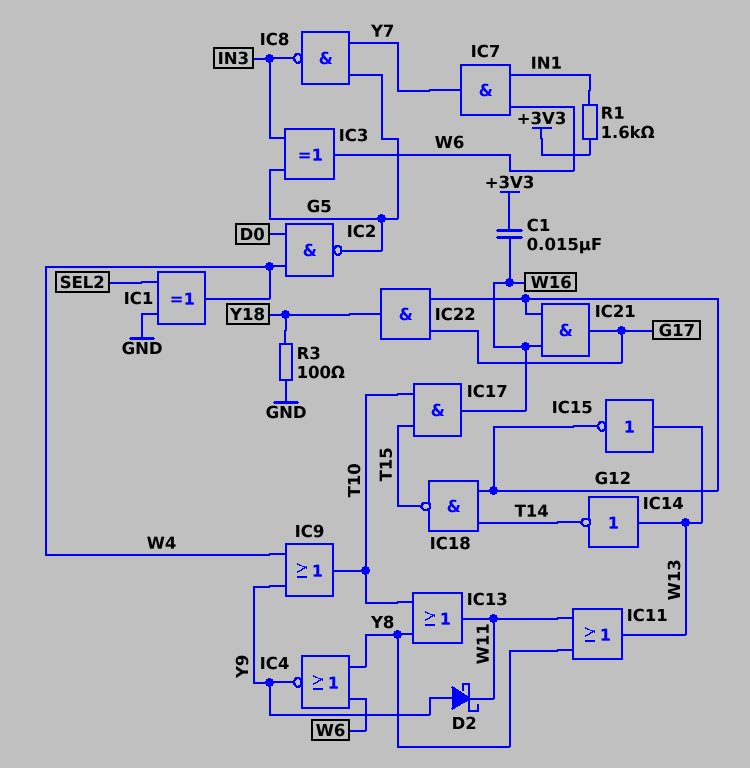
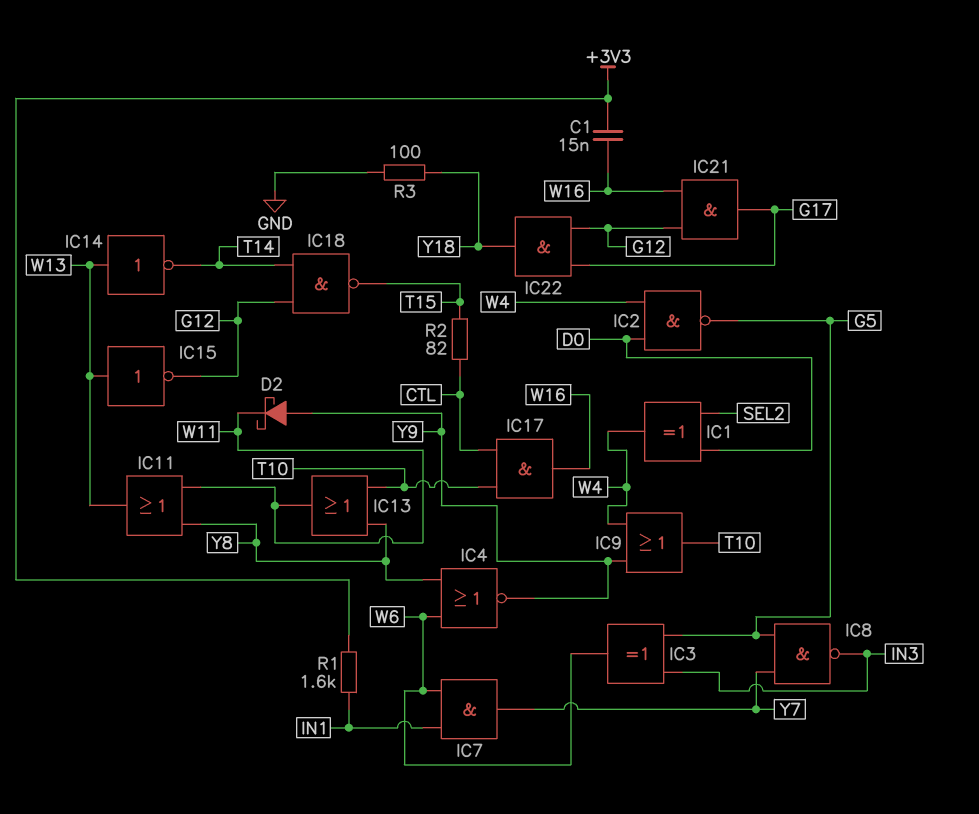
IC1: XOR (in GND, in SEL2, out W4) -> XOR (in D0, in SEL2, out W4)
IC17: AND (in T10, in T15, out W16) -> AND (in CTL, in T10, out W16)
R2: none -> 82 (CTL, T15)

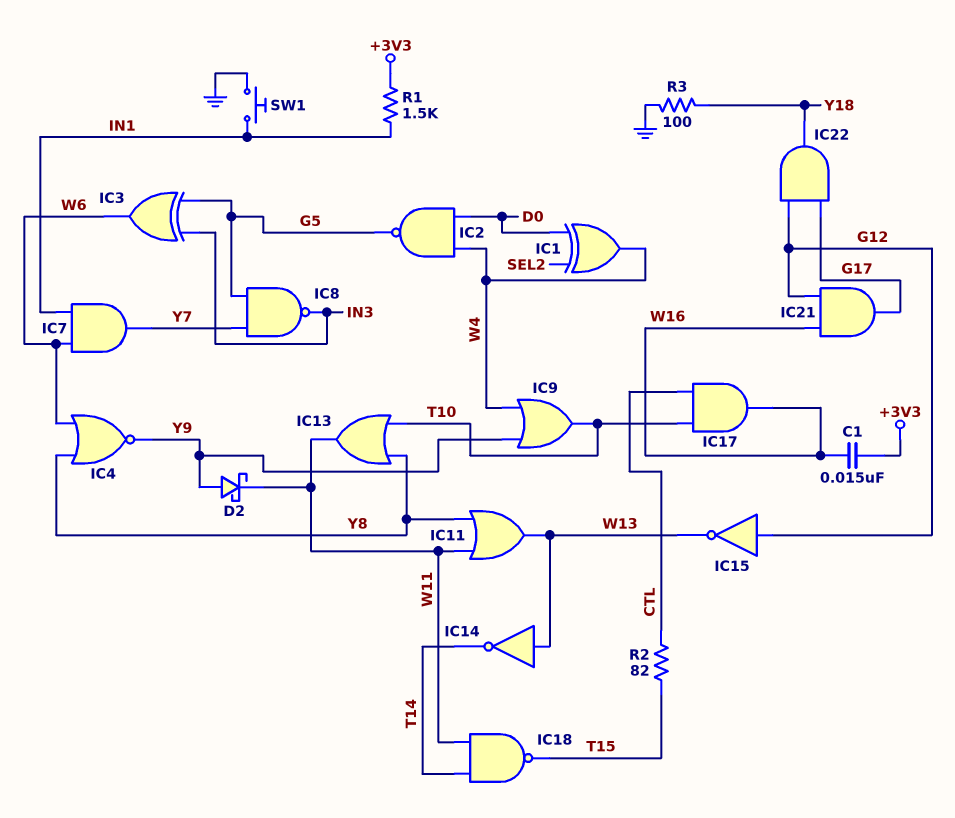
IC15: NOT (in W13, out G12) -> NOT (in G12, out W13)
IC18: NAND (in G12, in T14, out T15) -> NAND (in T14, in W11, out T15)
R1: 1.6k (+3V3, IN1) -> 1.5k (+3V3, IN1)
SW1: none -> button (GND, IN1)

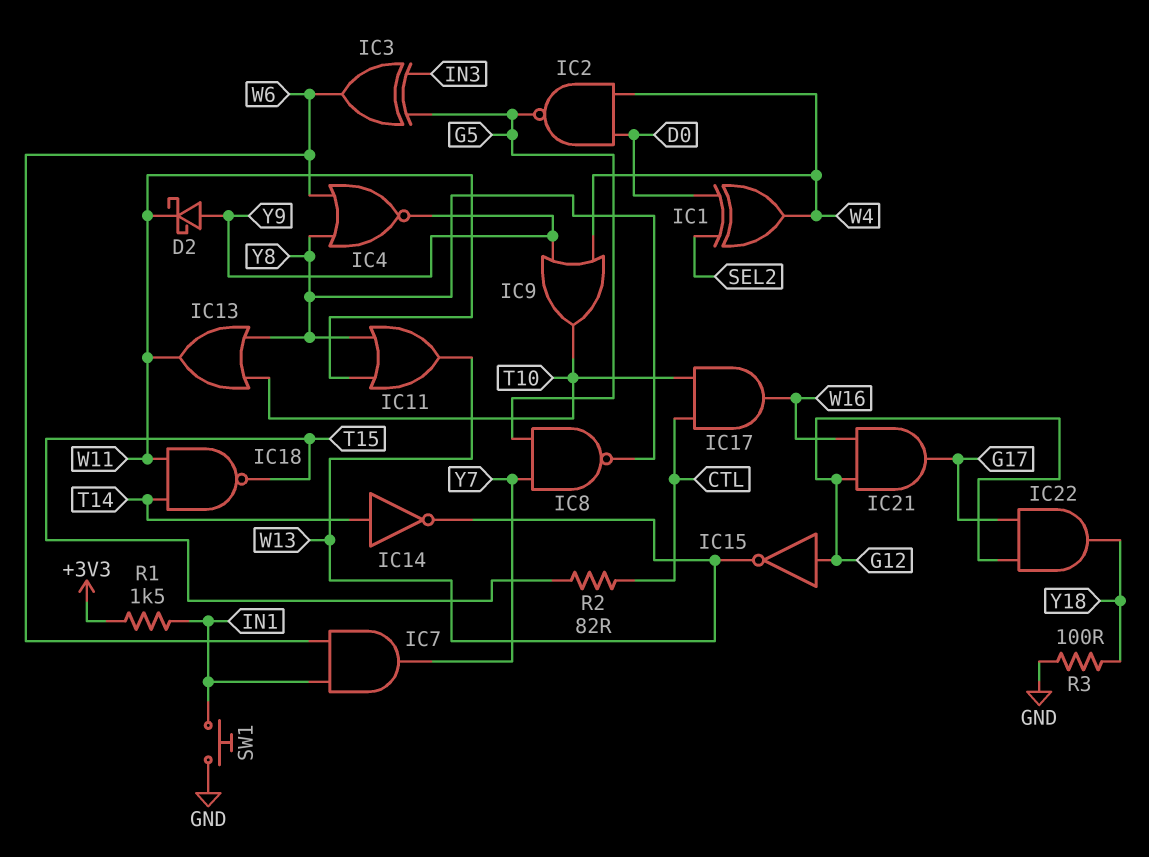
C1: 15nF (+3V3, W16) -> none
IC8: NAND (in G5, in Y7, out IN3) -> NAND (in G5, in Y7, out Y8)
IC14: NOT (in W13, out T14) -> NOT (in T14, out W13)

